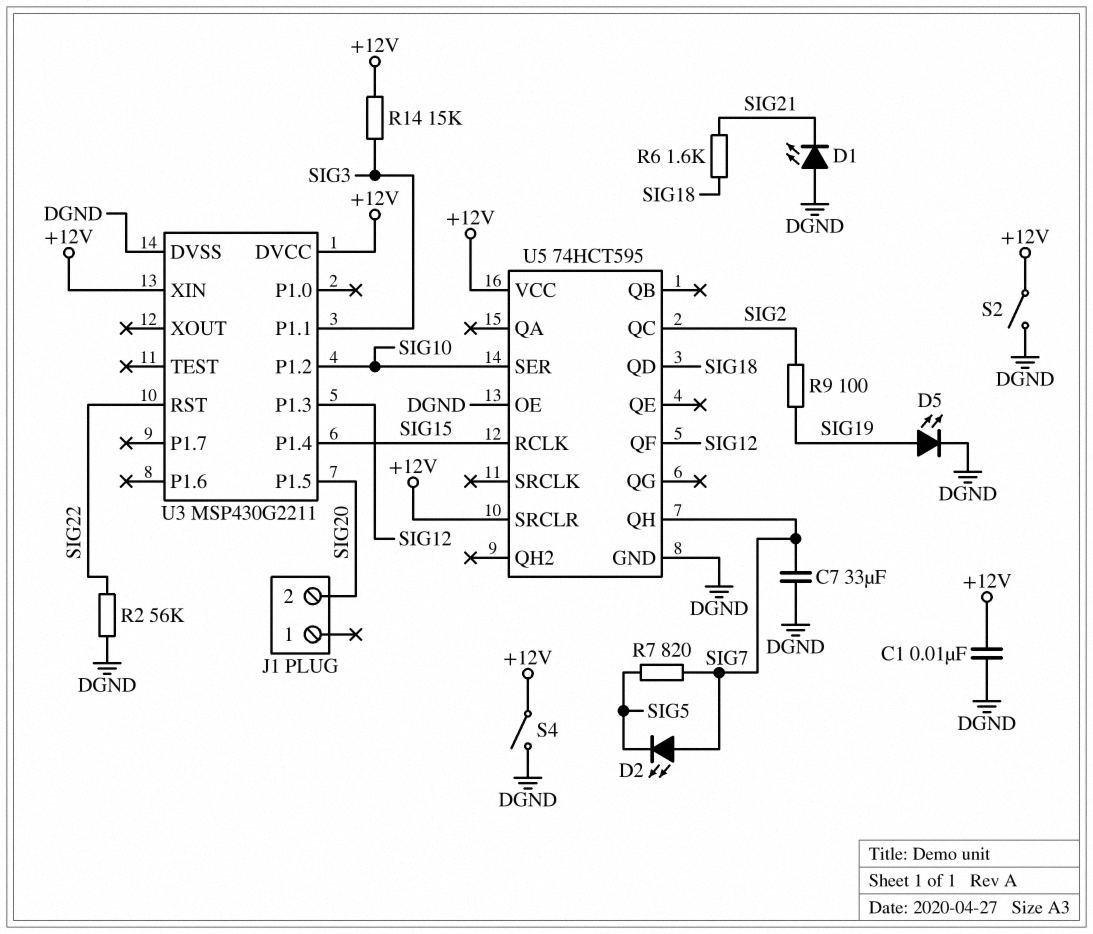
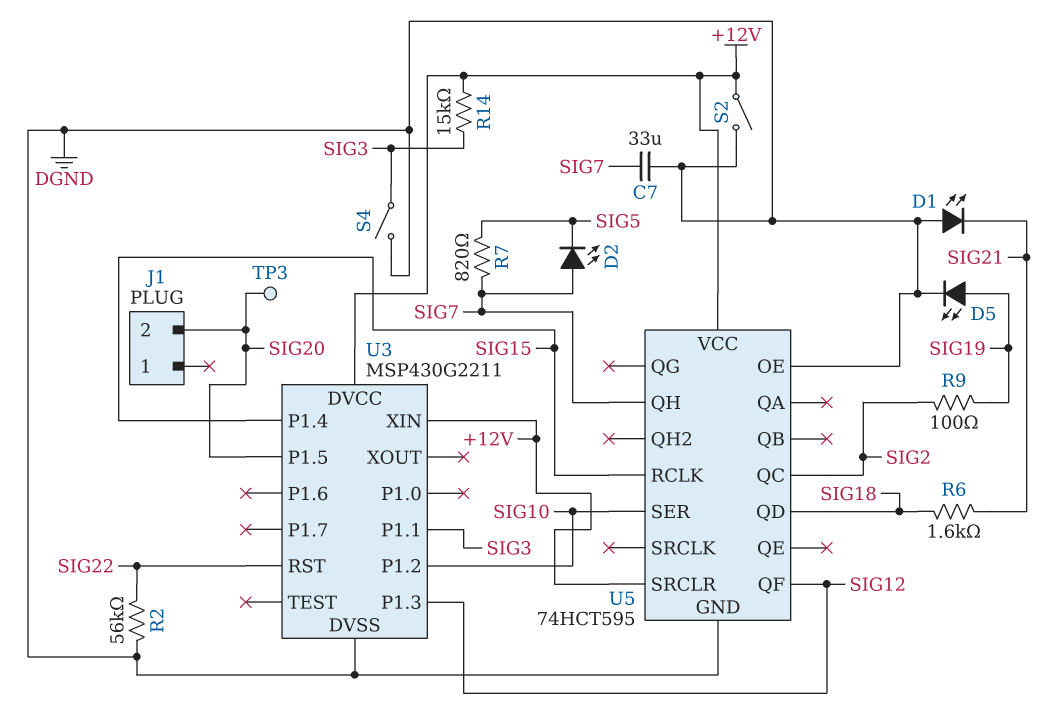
C1: 10nF (+12V, DGND) -> none
S4: switch (+12V, DGND) -> switch (DGND, SIG3)
TP3: none -> test point (SIG20)

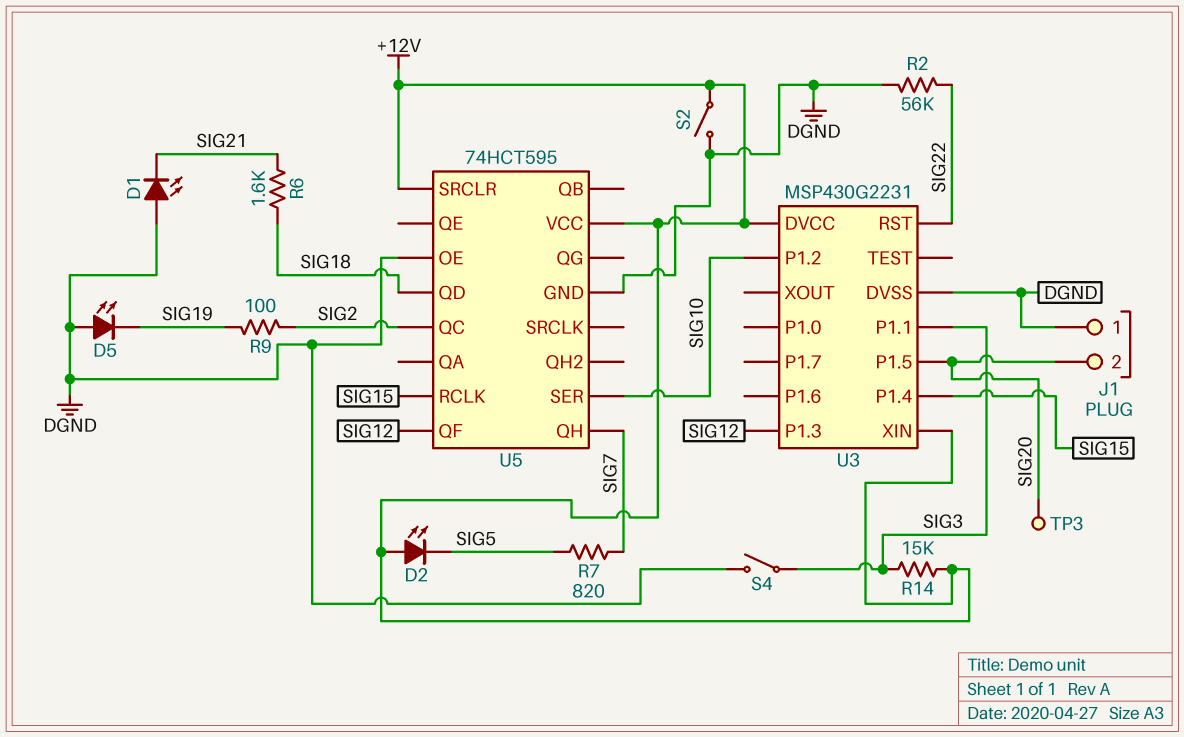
C7: 33uF (DGND, SIG7) -> none
D2: LED (A SIG7, K SIG5) -> LED (A +12V, K SIG5)
D5: LED (A SIG19, K DGND) -> LED (A DGND, K SIG19)
J1 pin 1: none -> DGND
U3: MSP430G2211 -> MSP430G2231

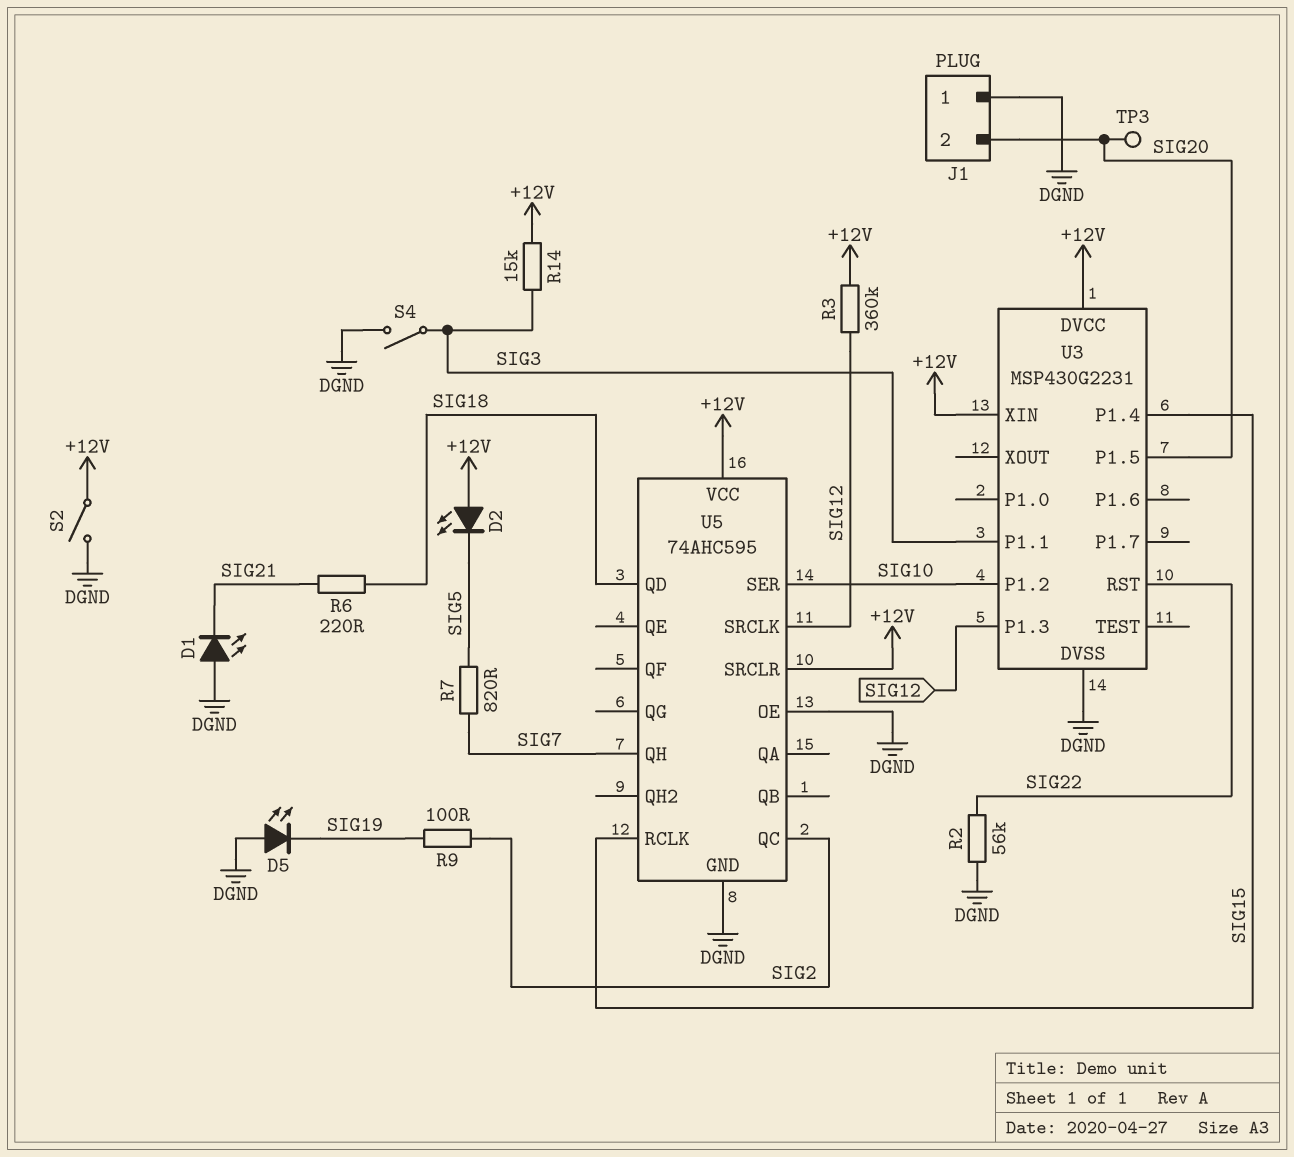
R3: none -> 360k (+12V, SIG12)
R6: 1.6k (SIG18, SIG21) -> 220 (SIG18, SIG21)
U5: 74HCT595 -> 74AHC595
U5 pin QF: SIG12 -> none
U5 pin SRCLK: none -> SIG12

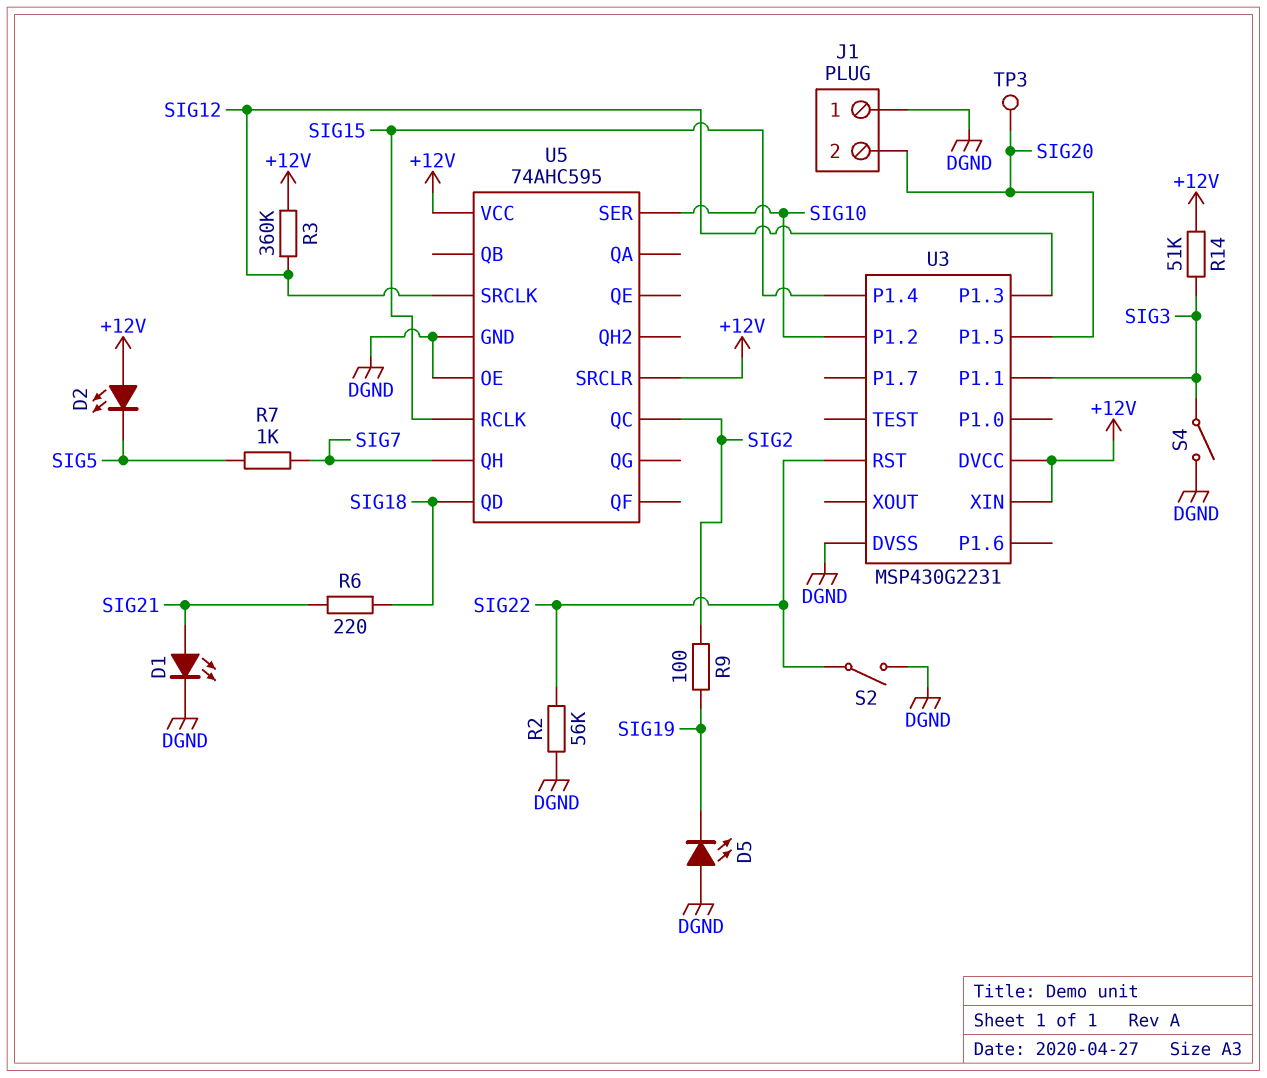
D1: LED (A DGND, K SIG21) -> LED (A SIG21, K DGND)
R7: 820 (SIG5, SIG7) -> 1k (SIG5, SIG7)
R14: 15k (+12V, SIG3) -> 51k (+12V, SIG3)
S2: switch (+12V, DGND) -> switch (DGND, SIG22)

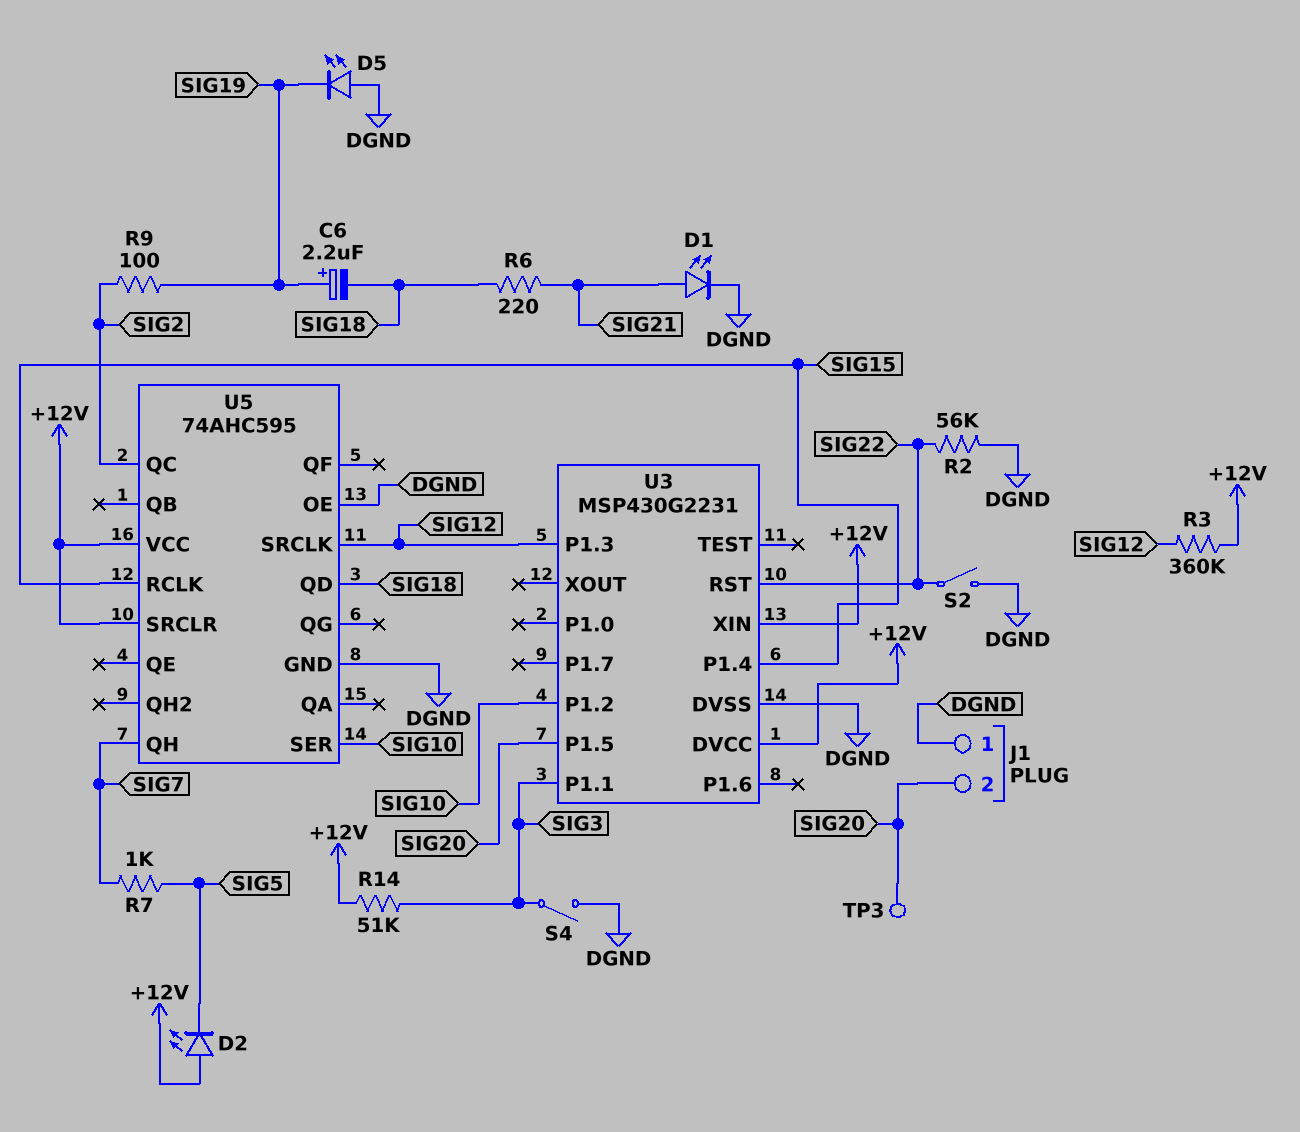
C6: none -> 2.2uF (plus SIG19, minus SIG18)

